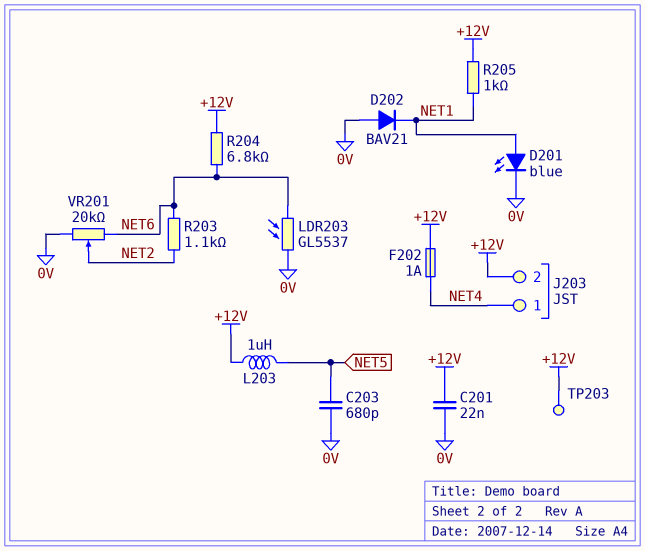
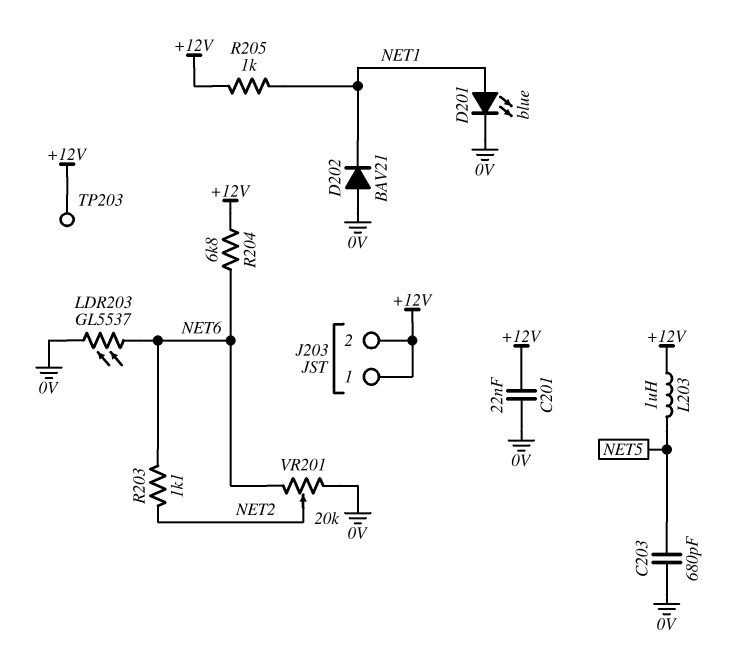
F202: 1A (+12V, NET4) -> none
J203 pin 1: NET4 -> +12V

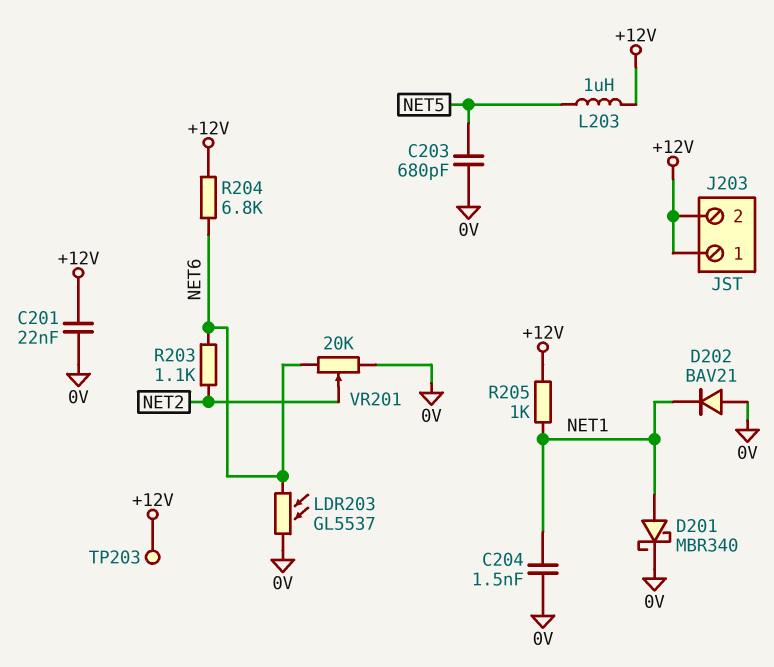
C204: none -> 1.5nF (0V, NET1)
D201: LED blue (A NET1, K 0V) -> schottky MBR340 (A NET1, K 0V)

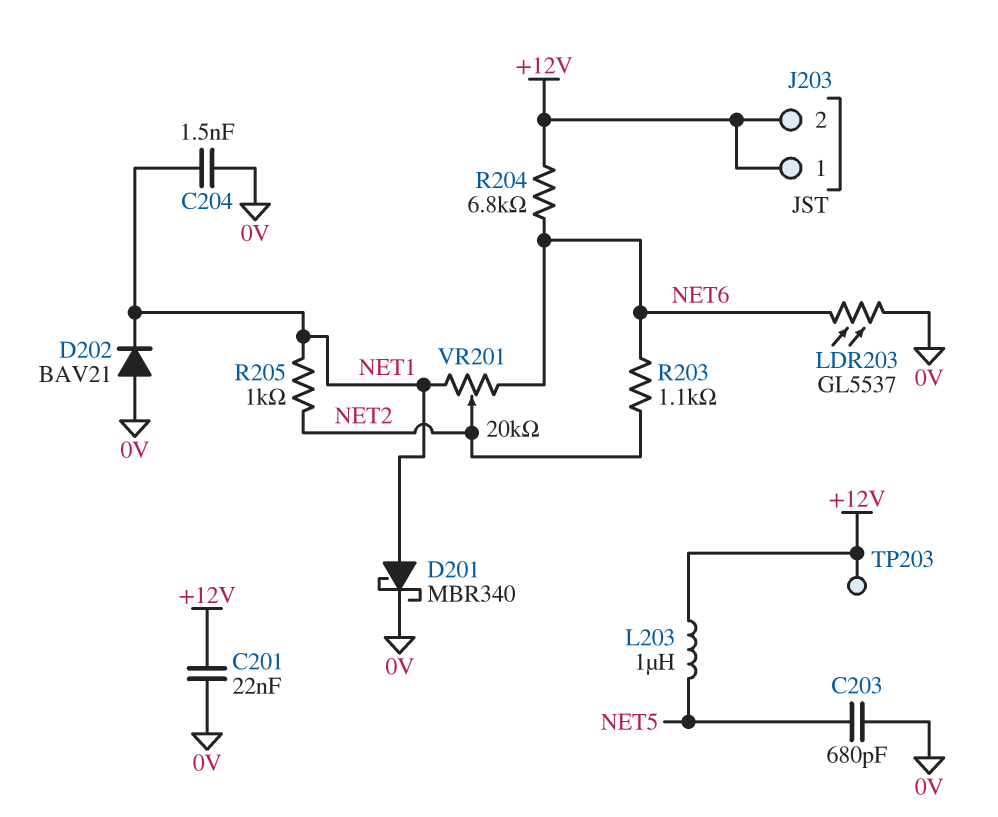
R205: 1k (+12V, NET1) -> 1k (NET1, NET2)
VR201: 20k (0V, NET6, wiper NET2) -> 20k (NET1, NET6, wiper NET2)

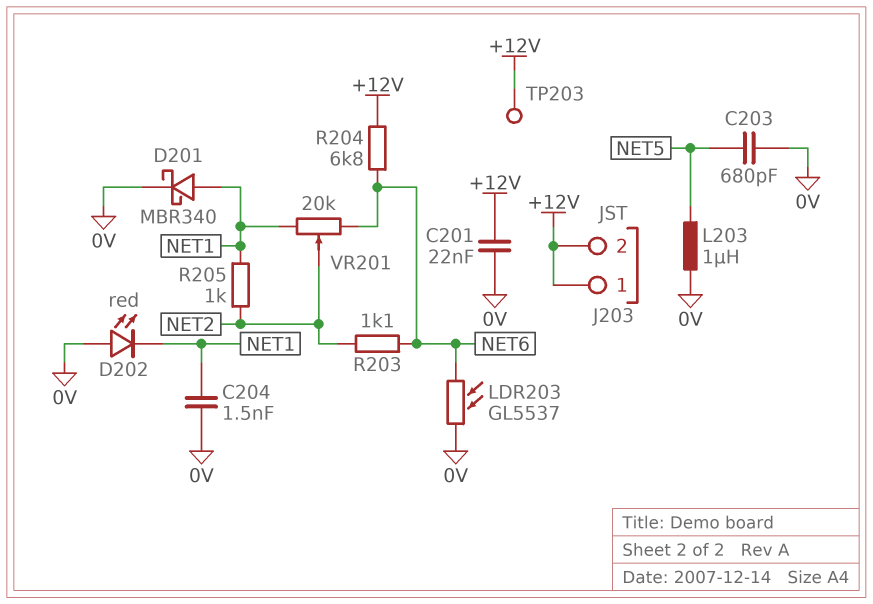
D202: diode BAV21 (A 0V, K NET1) -> LED red (A 0V, K NET1)
L203: 1uH (+12V, NET5) -> 1uH (0V, NET5)

